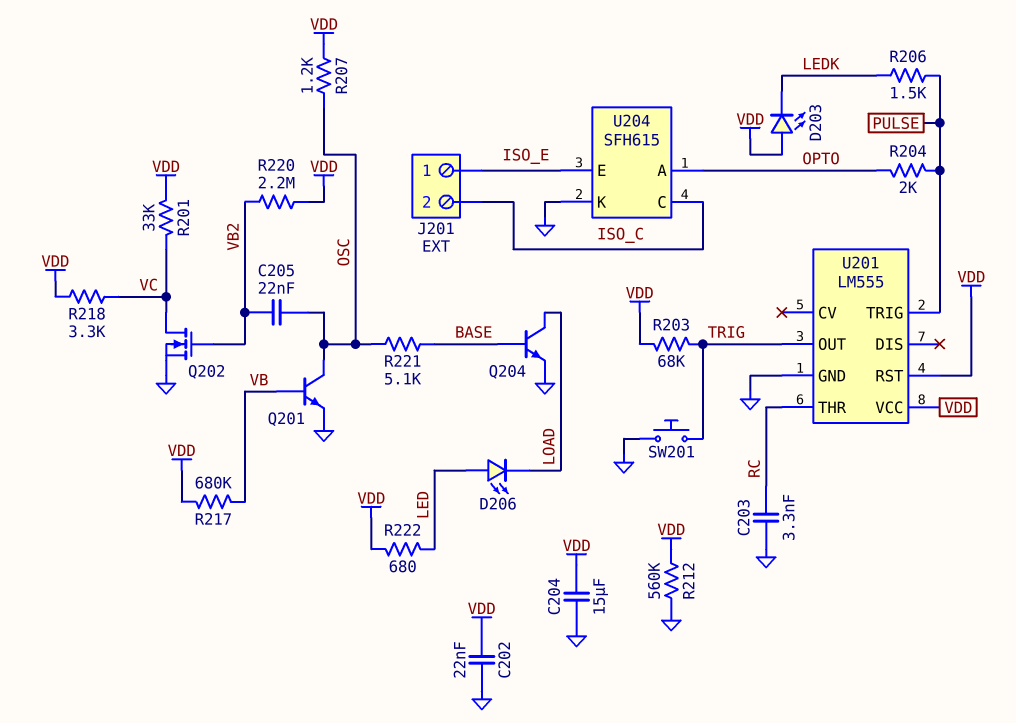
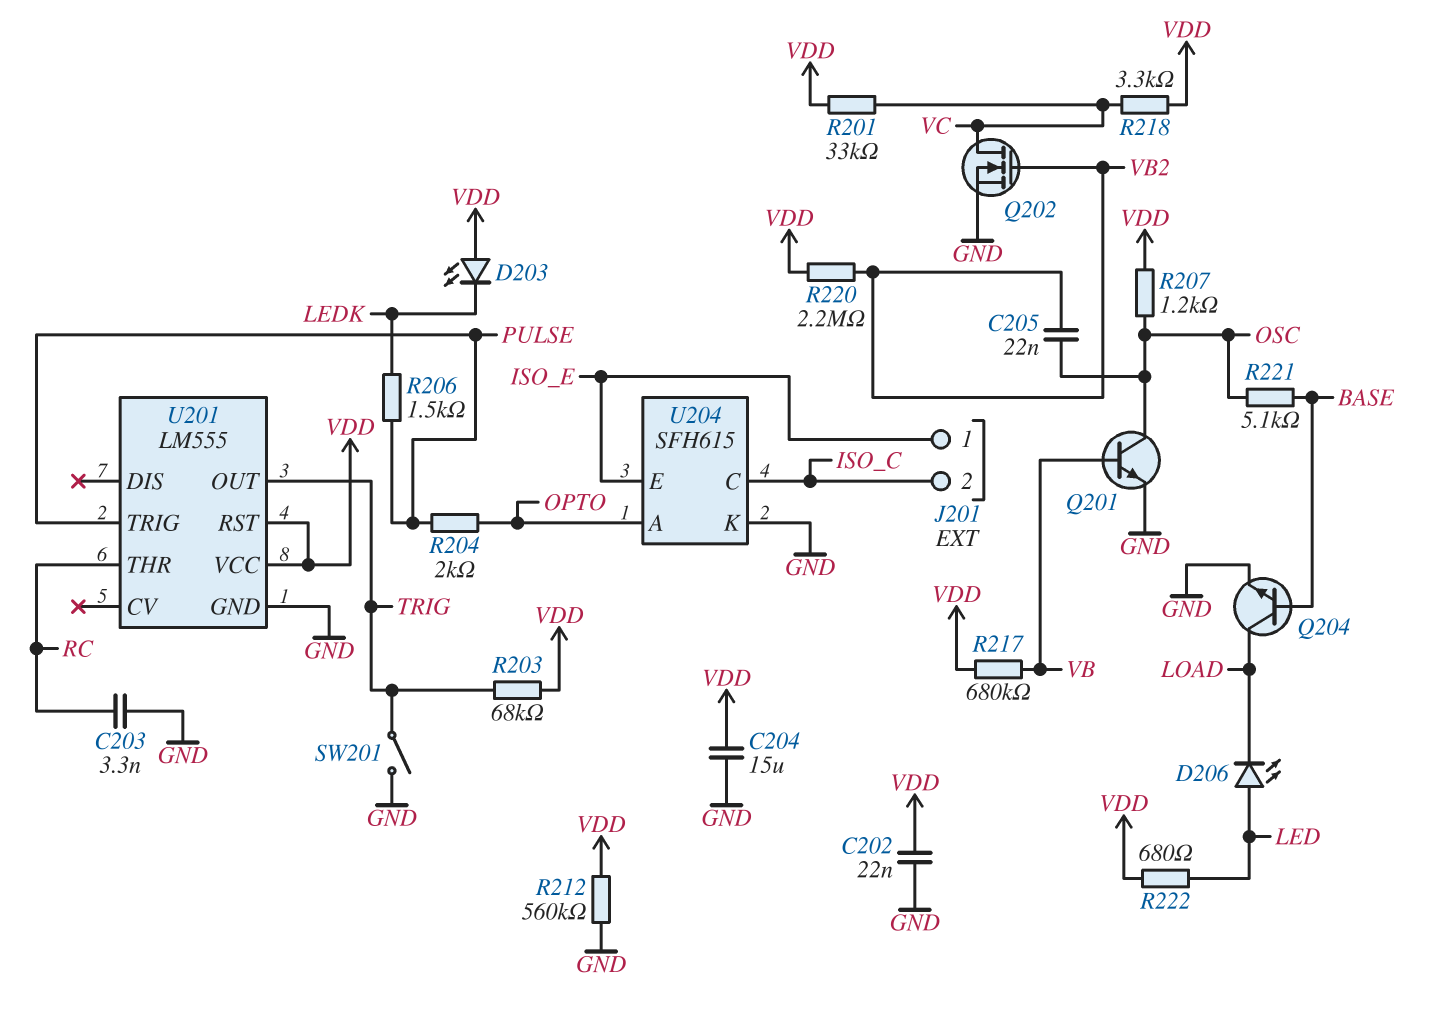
SW201: button (GND, TRIG) -> switch (GND, TRIG)

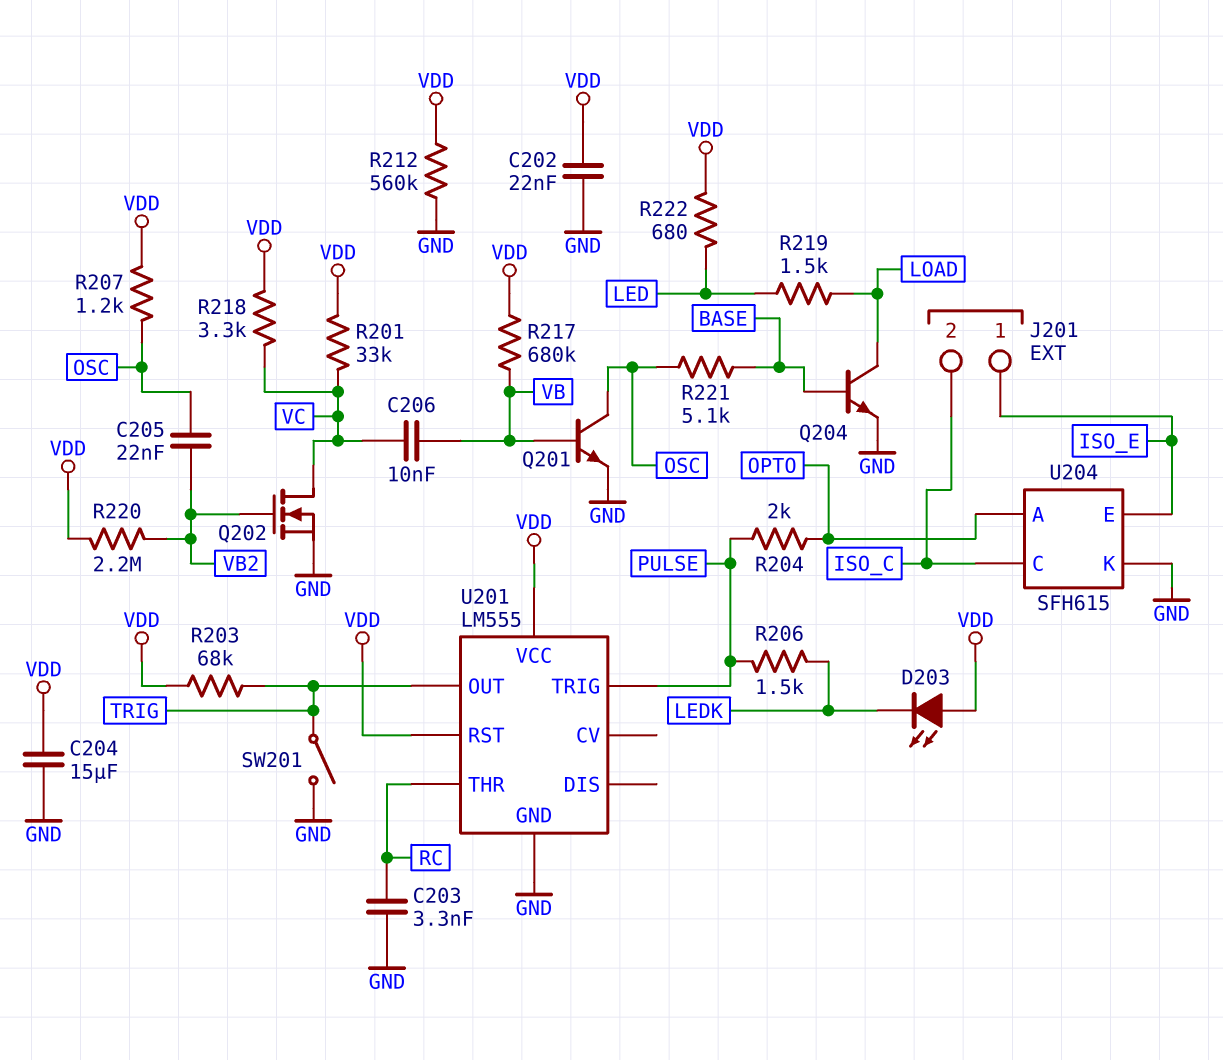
C206: none -> 10nF (VB, VC)
D206: LED (A LED, K LOAD) -> none
R219: none -> 1.5k (LED, LOAD)

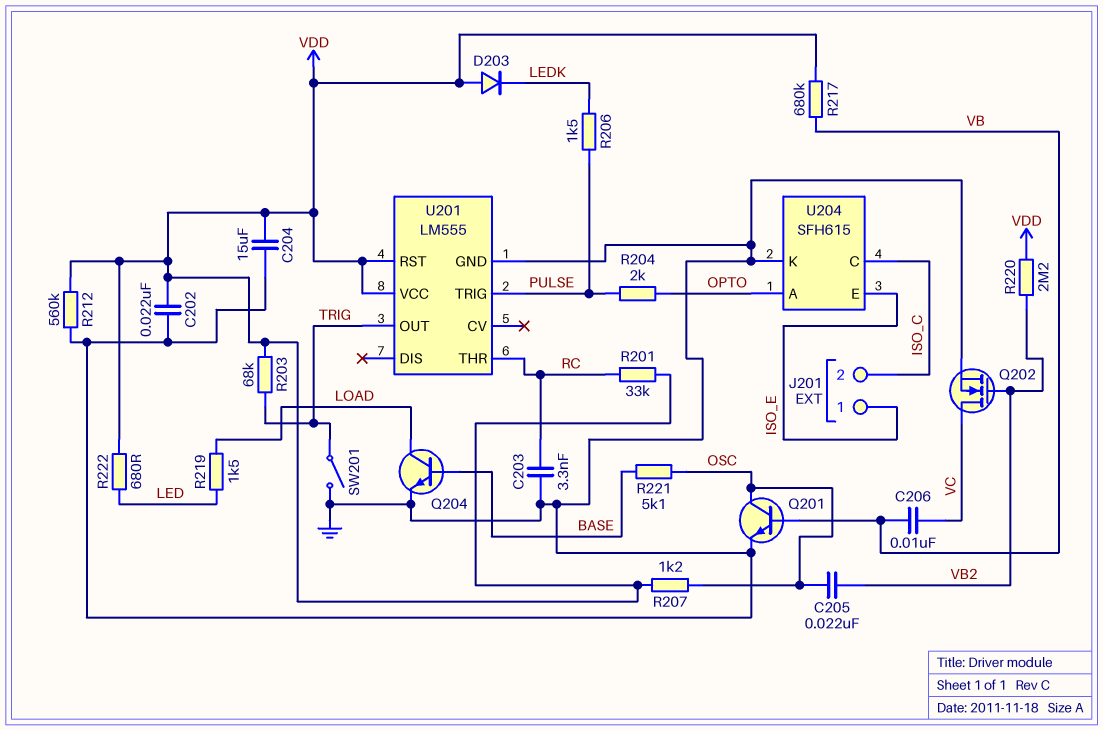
D203: LED (A VDD, K LEDK) -> diode (A VDD, K LEDK)
R201: 33k (VC, VDD) -> 33k (RC, VDD)
R218: 3.3k (VC, VDD) -> none

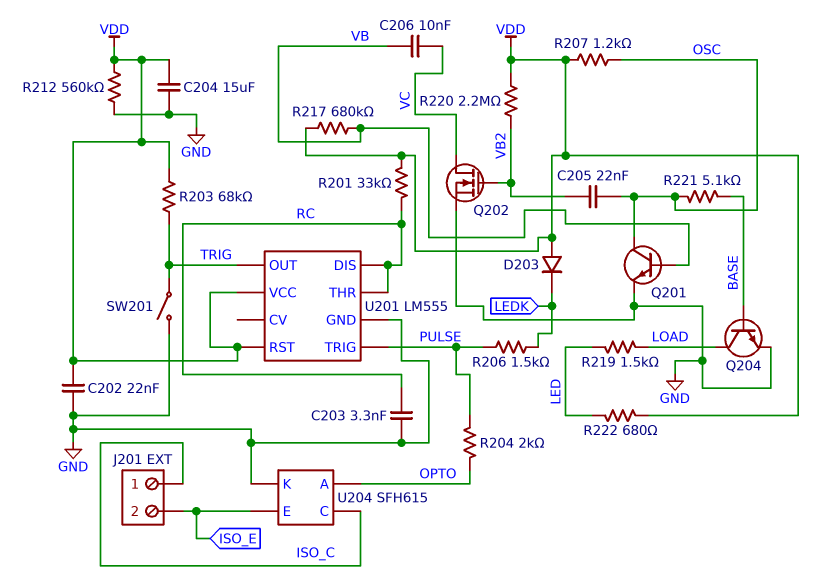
J201 pin 1: ISO_E -> ISO_C
J201 pin 2: ISO_C -> ISO_E
U201 pin DIS: none -> RC

